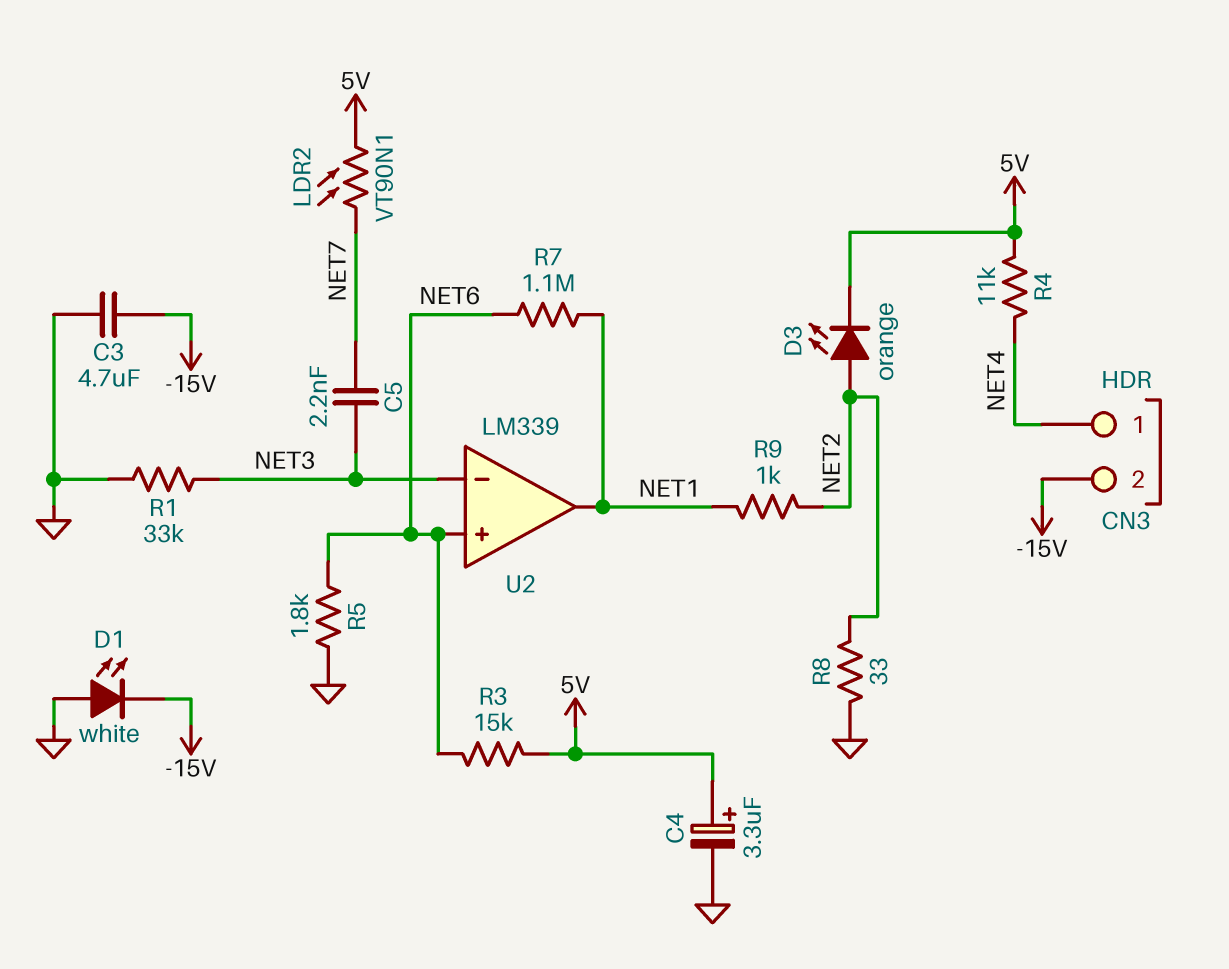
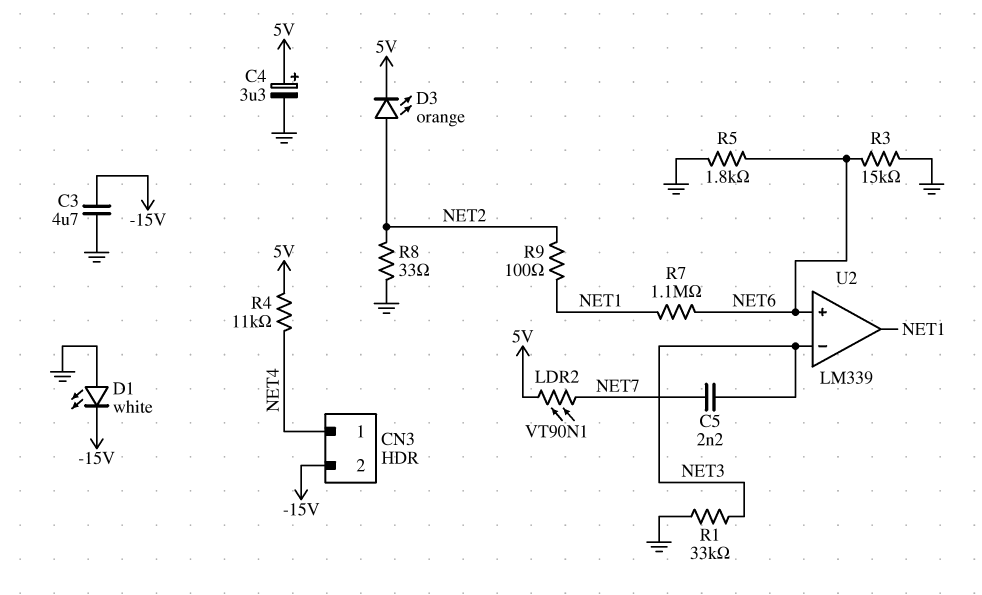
R3: 15k (5V, NET6) -> 15k (GND, NET6)
R9: 1k (NET1, NET2) -> 100 (NET1, NET2)

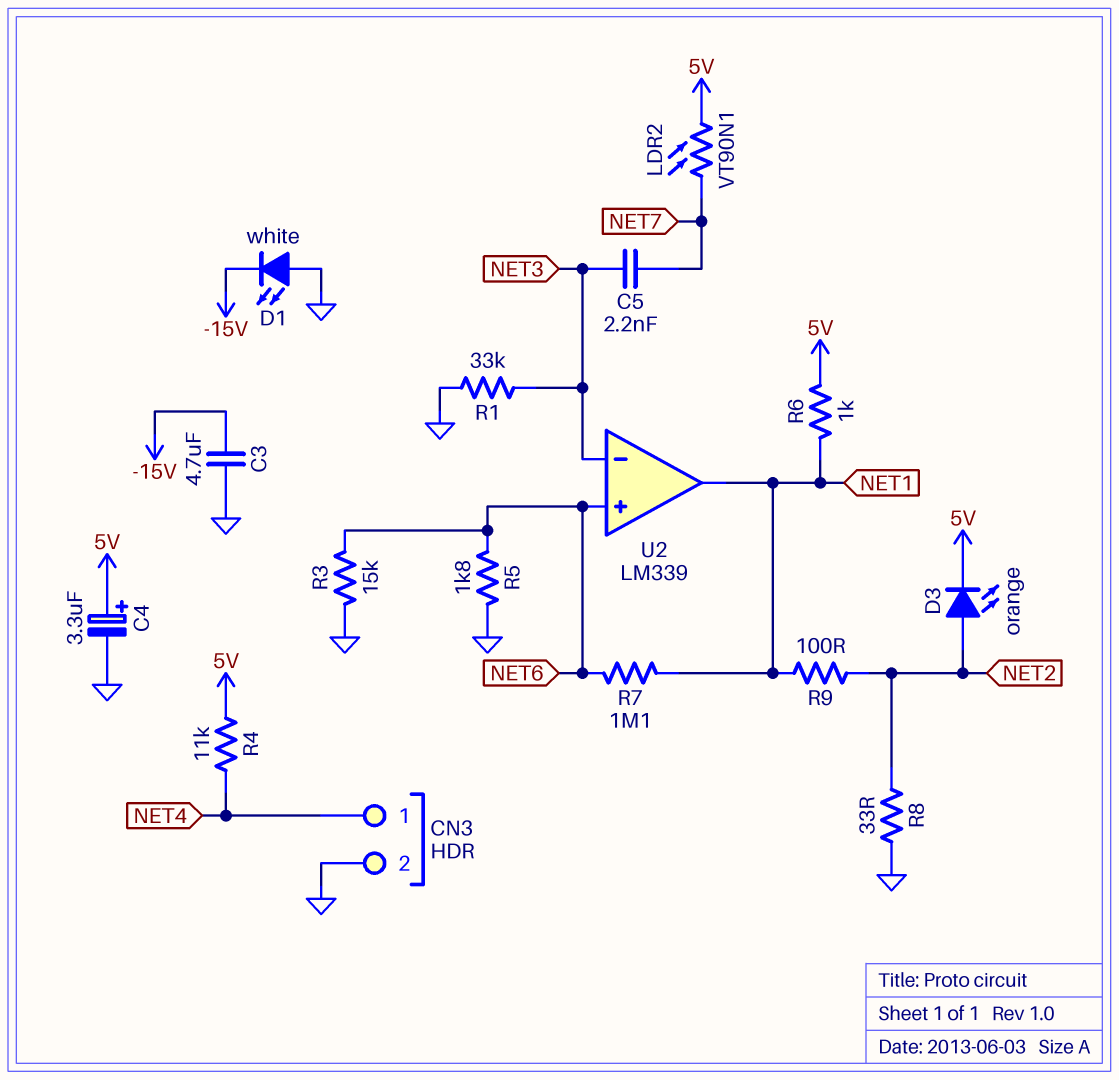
CN3 pin 2: -15V -> GND
R6: none -> 1k (5V, NET1)

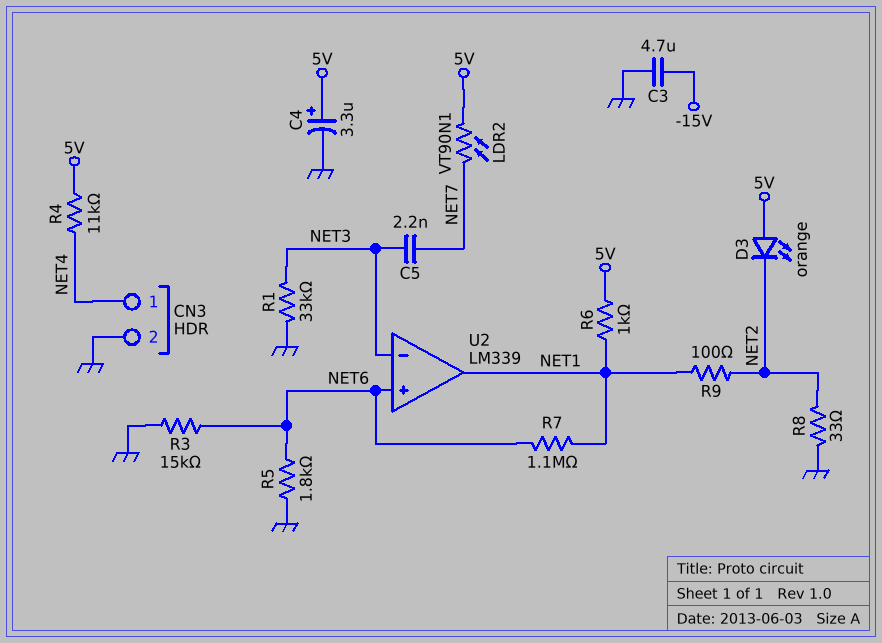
D1: LED white (A GND, K -15V) -> none
D3: LED orange (A NET2, K 5V) -> LED orange (A 5V, K NET2)

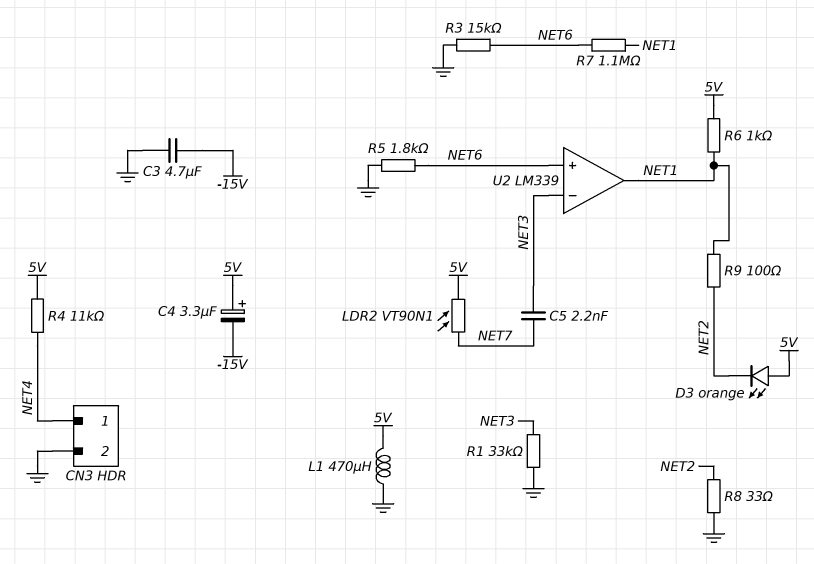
C4: 3.3uF (plus 5V, minus GND) -> 3.3uF (plus 5V, minus -15V)
L1: none -> 470uH (5V, GND)

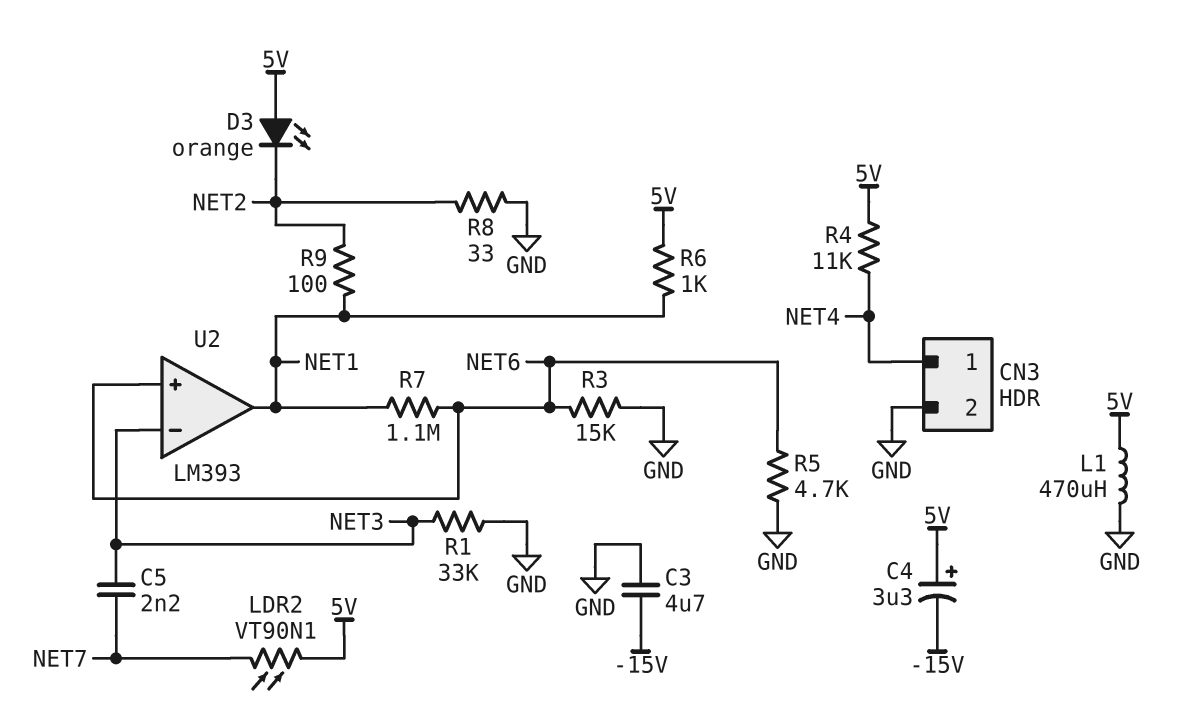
R5: 1.8k (GND, NET6) -> 4.7k (GND, NET6)
U2: LM339 -> LM393

